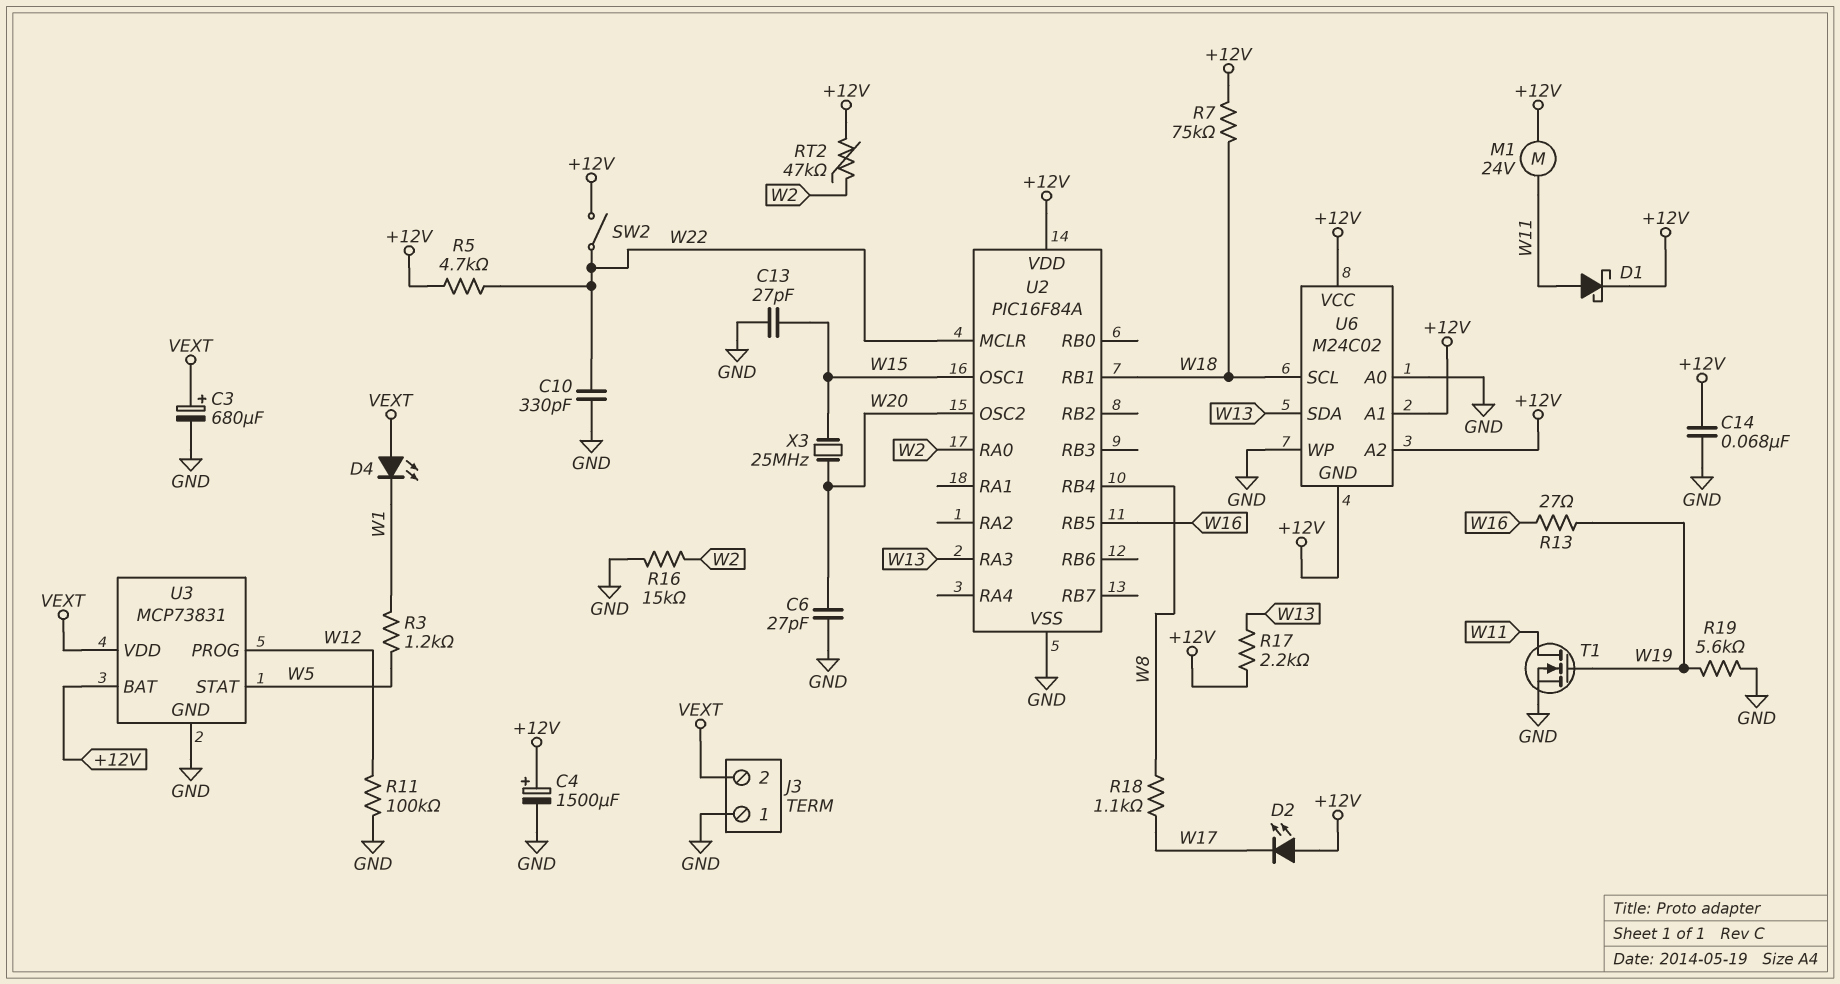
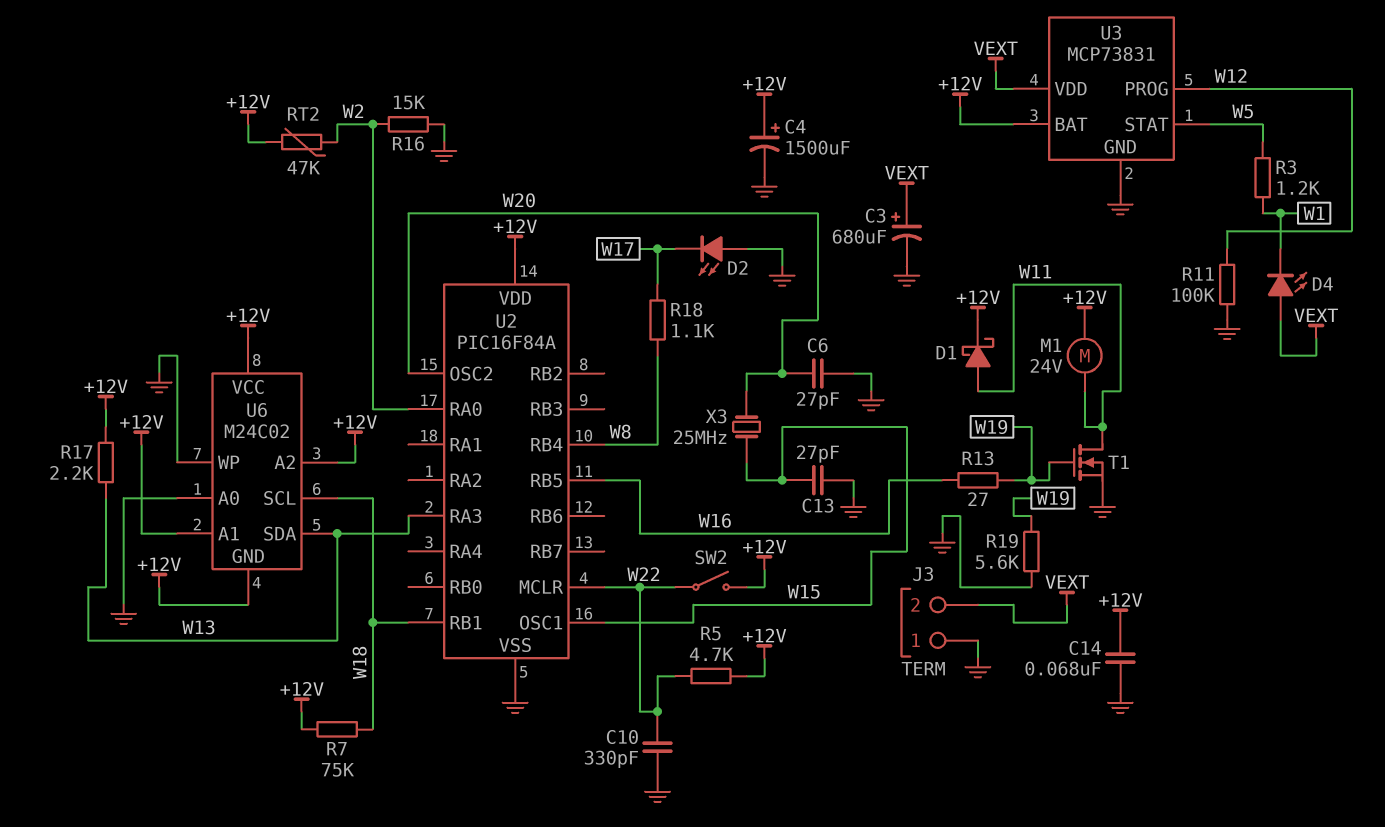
D2: LED (A +12V, K W17) -> LED (A GND, K W17)

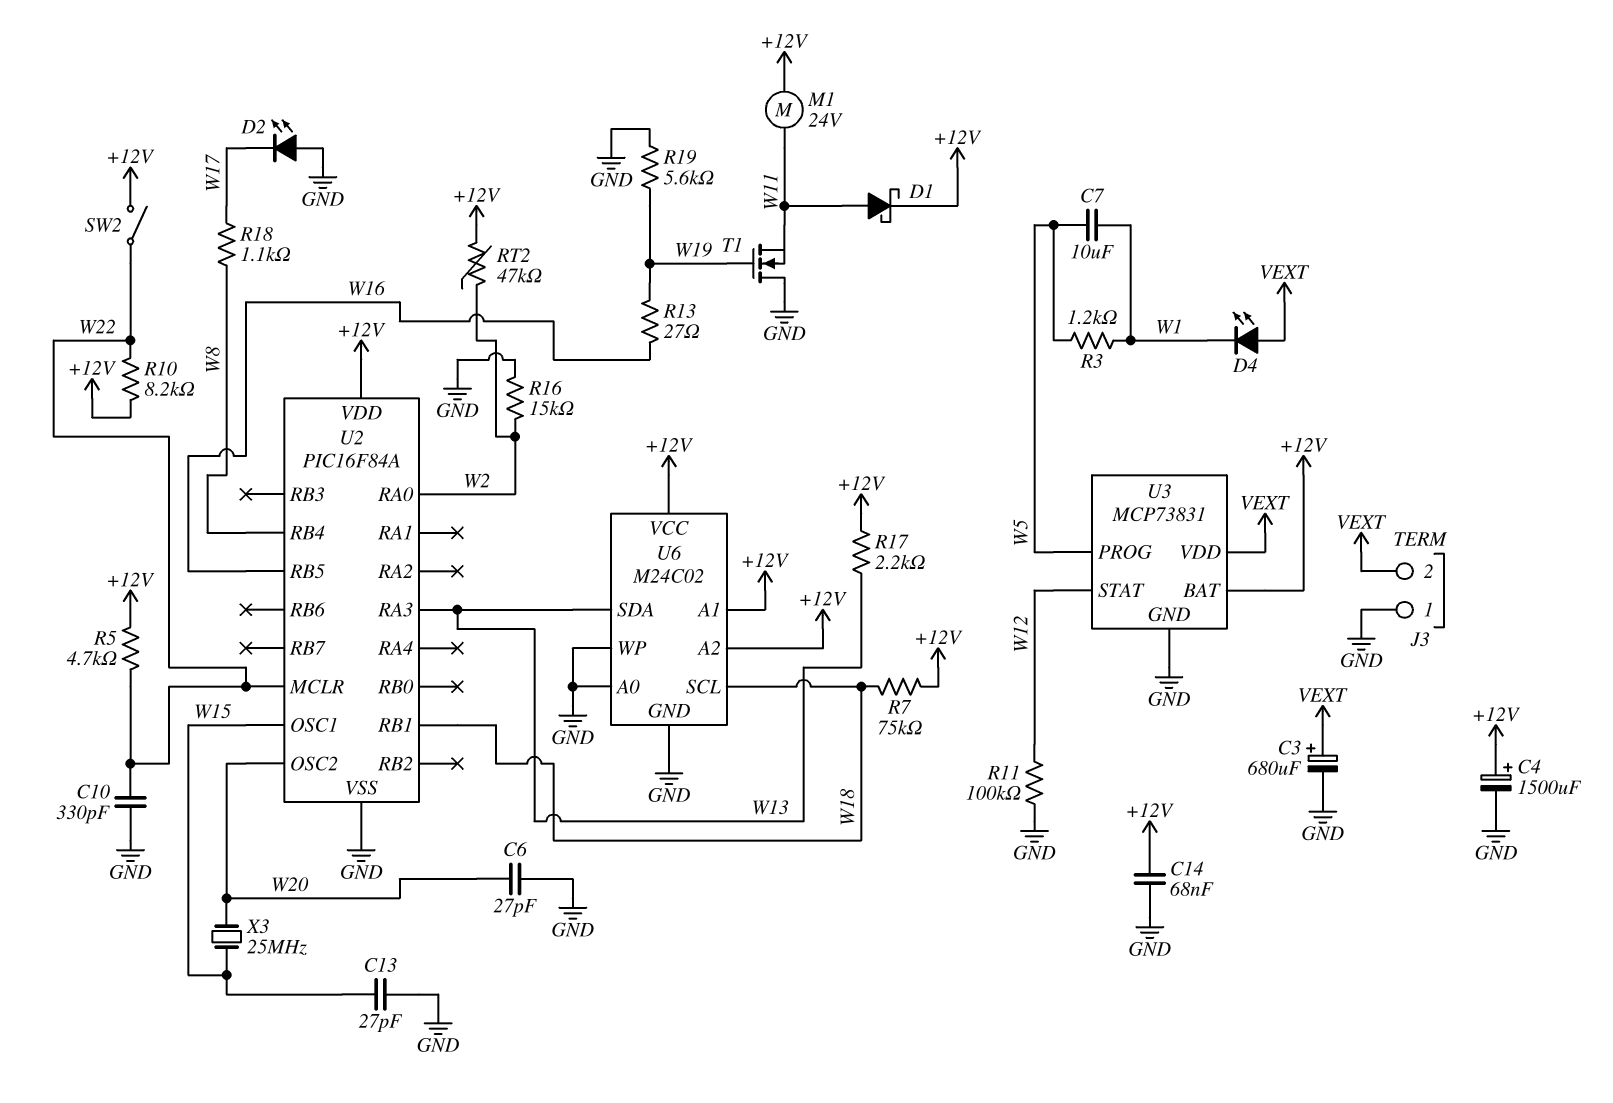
C7: none -> 10uF (W1, W5)
R10: none -> 8.2k (+12V, W22)
T1: NMOS (G W19, D W11, S GND) -> NMOS (G W19, D GND, S W11)
U3 pin PROG: W12 -> W5
U3 pin STAT: W5 -> W12
U6 pin GND: +12V -> GND

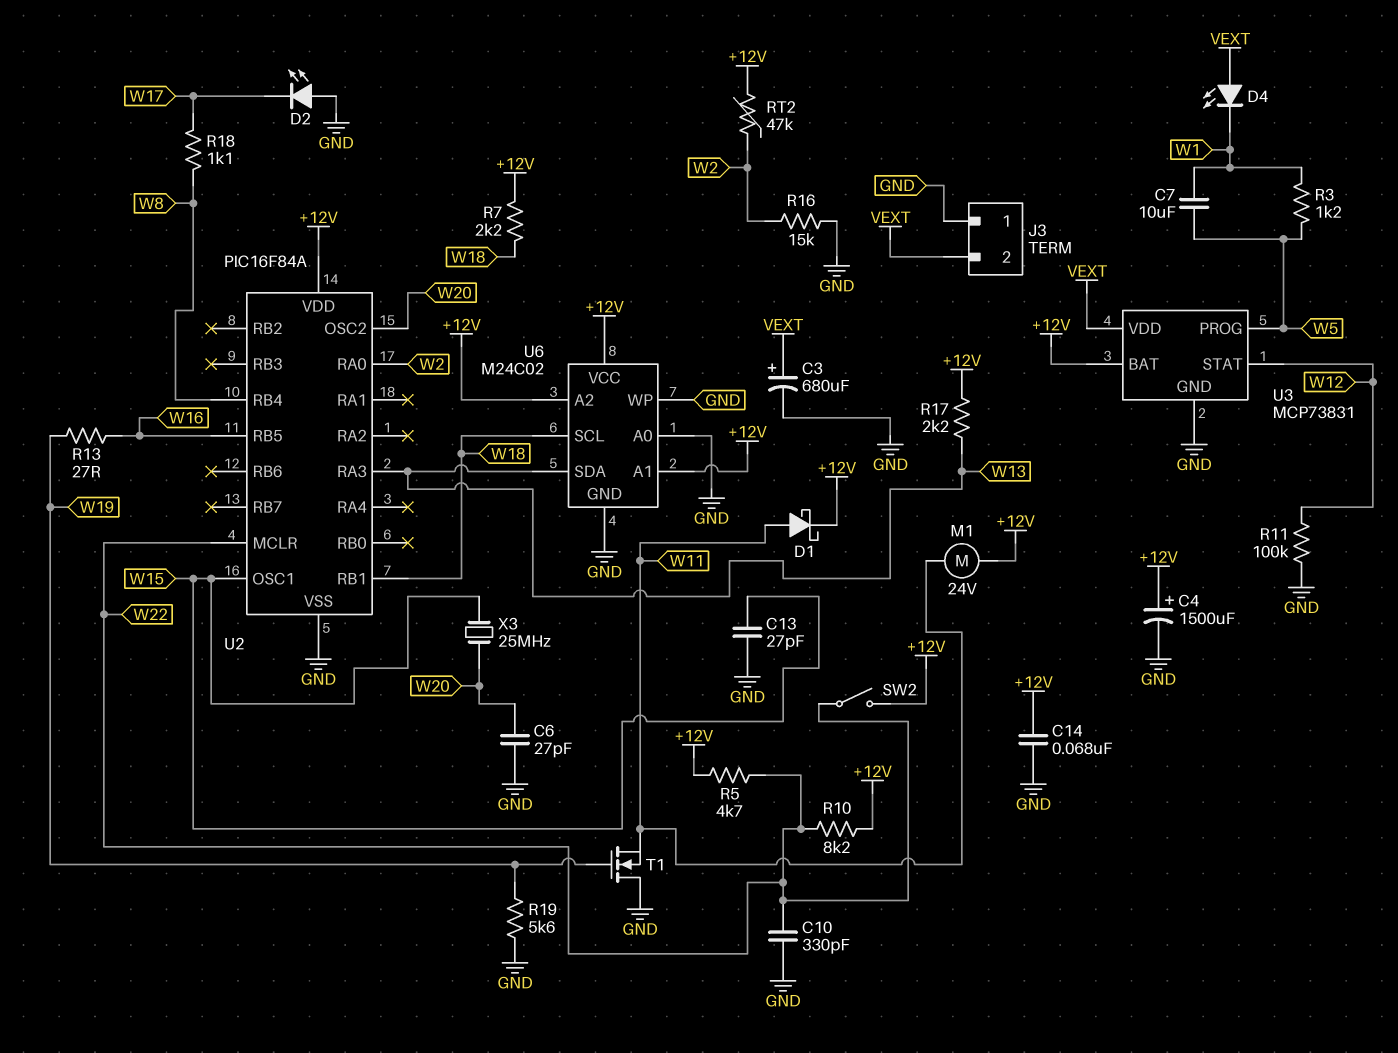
R7: 75k (+12V, W18) -> 2.2k (+12V, W18)

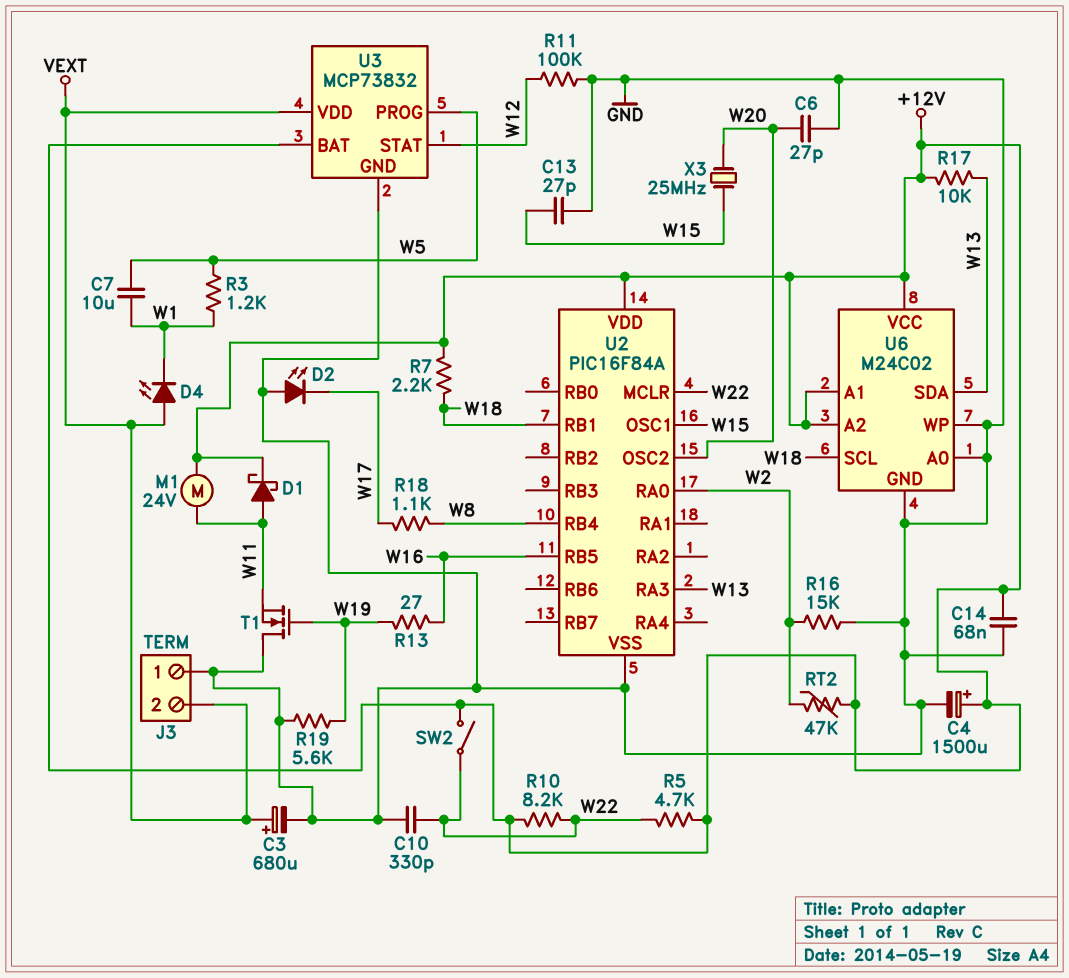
R17: 2.2k (+12V, W13) -> 10k (+12V, W13)
U3: MCP73831 -> MCP73832

